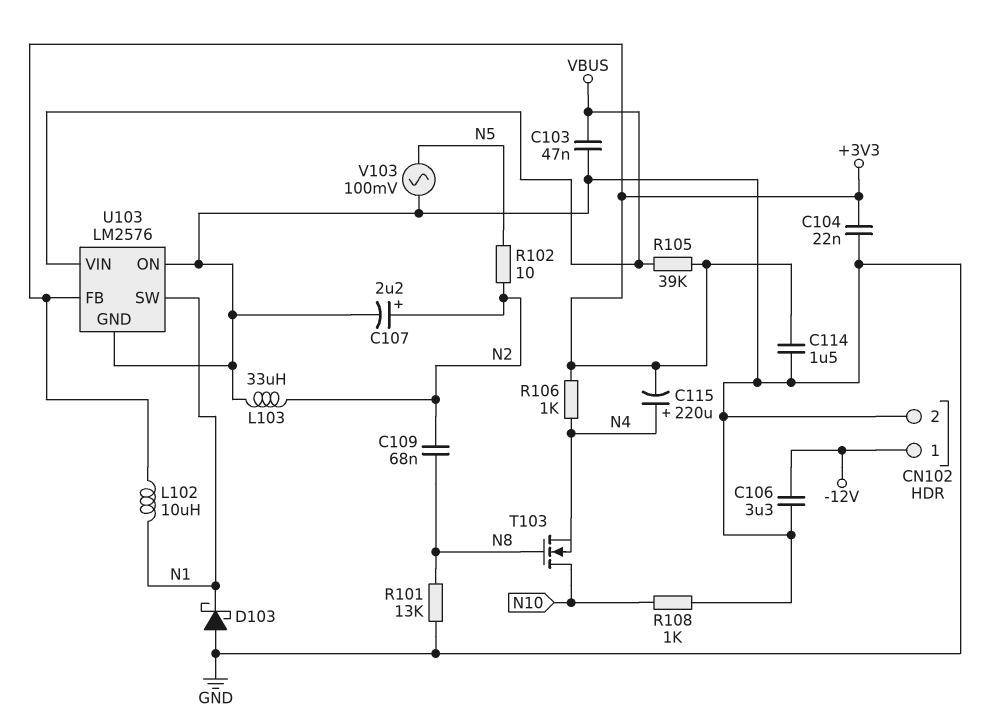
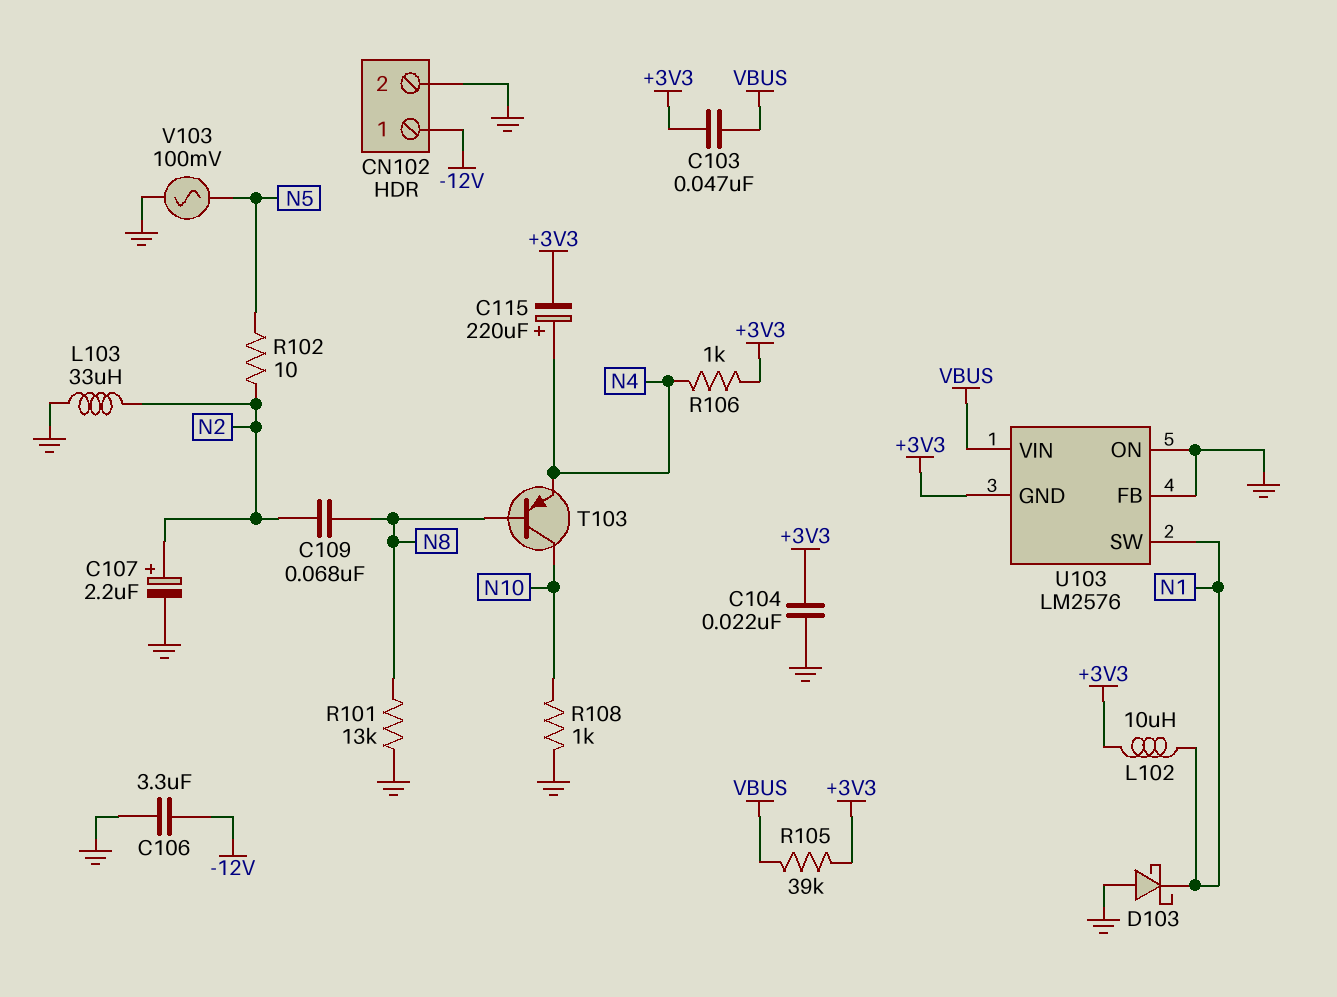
C103: 47nF (GND, VBUS) -> 47nF (+3V3, VBUS)
C114: 1.5uF (+3V3, GND) -> none
T103: NMOS (G N8, D N10, S N4) -> PNP (B N8, C N10, E N4)
U103 pin FB: +3V3 -> GND
U103 pin GND: GND -> +3V3

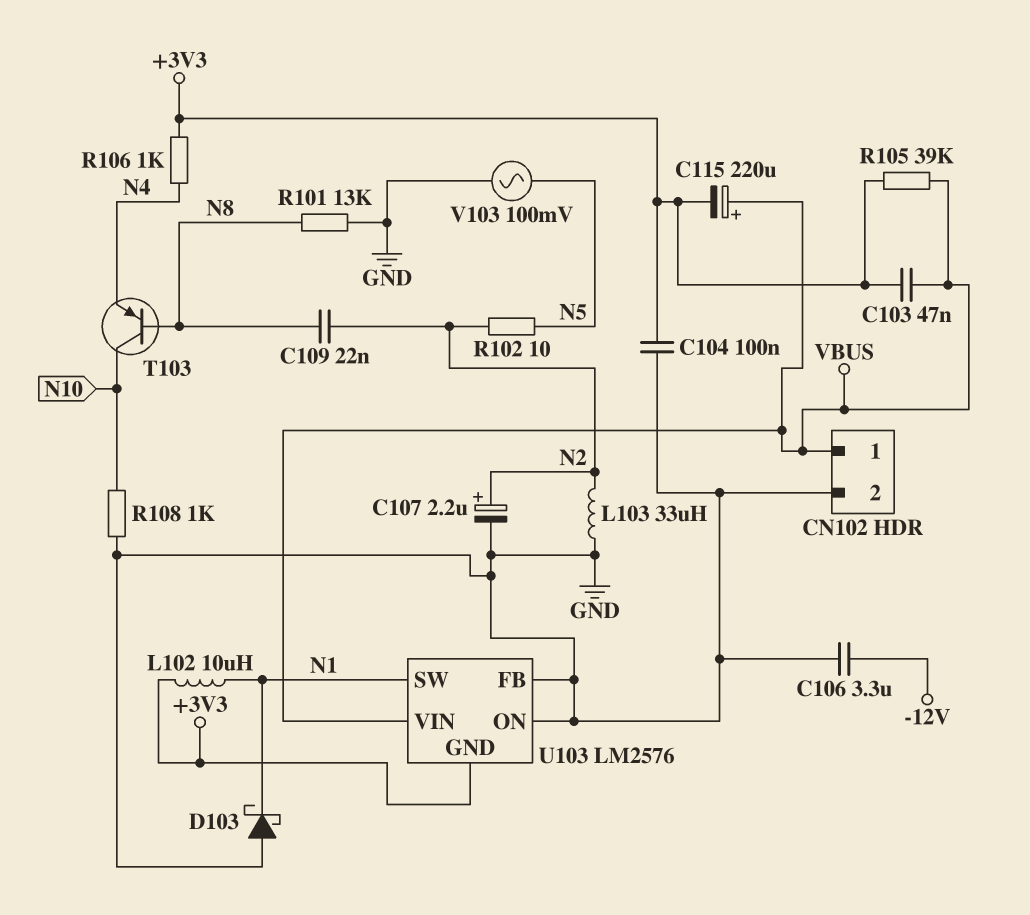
C104: 22nF (+3V3, GND) -> 100nF (+3V3, GND)
C109: 68nF (N2, N8) -> 22nF (N2, N8)
C115: 220uF (plus N4, minus +3V3) -> 220uF (plus VBUS, minus +3V3)
CN102 pin 1: -12V -> VBUS

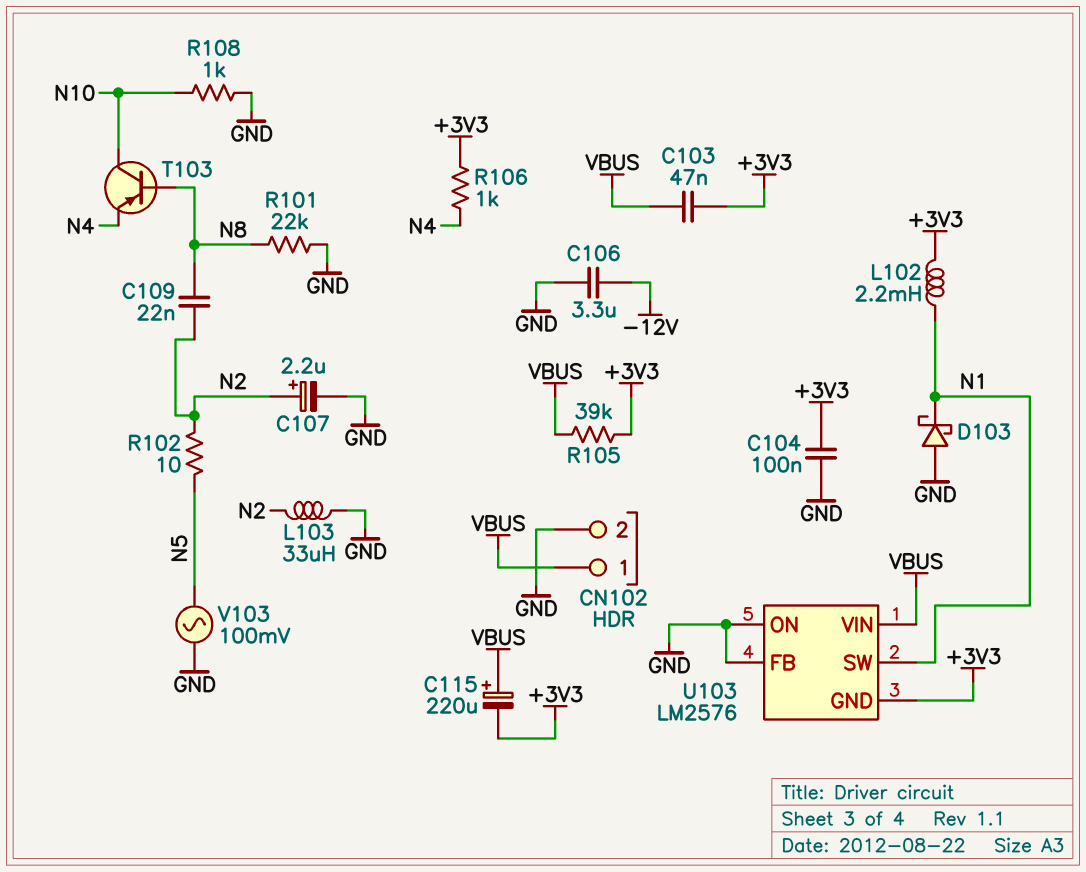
L102: 10uH (+3V3, N1) -> 2.2mH (+3V3, N1)
R101: 13k (GND, N8) -> 22k (GND, N8)

